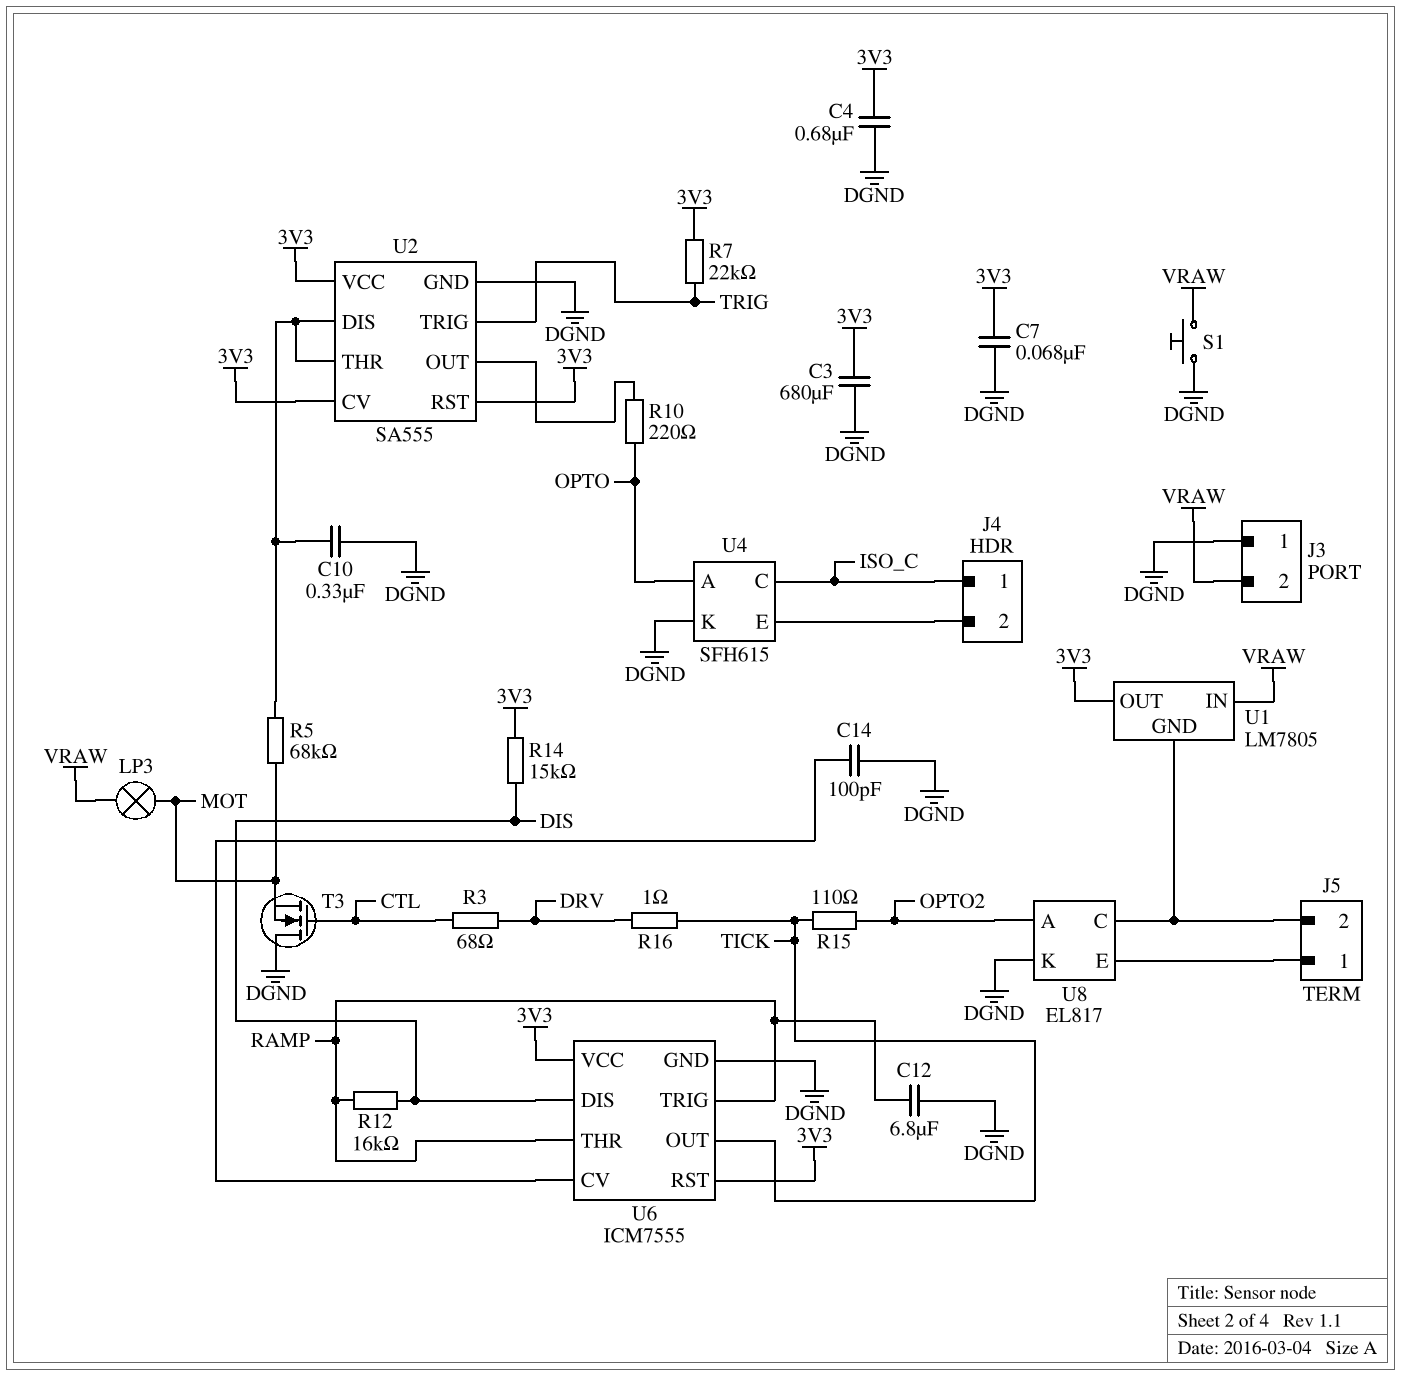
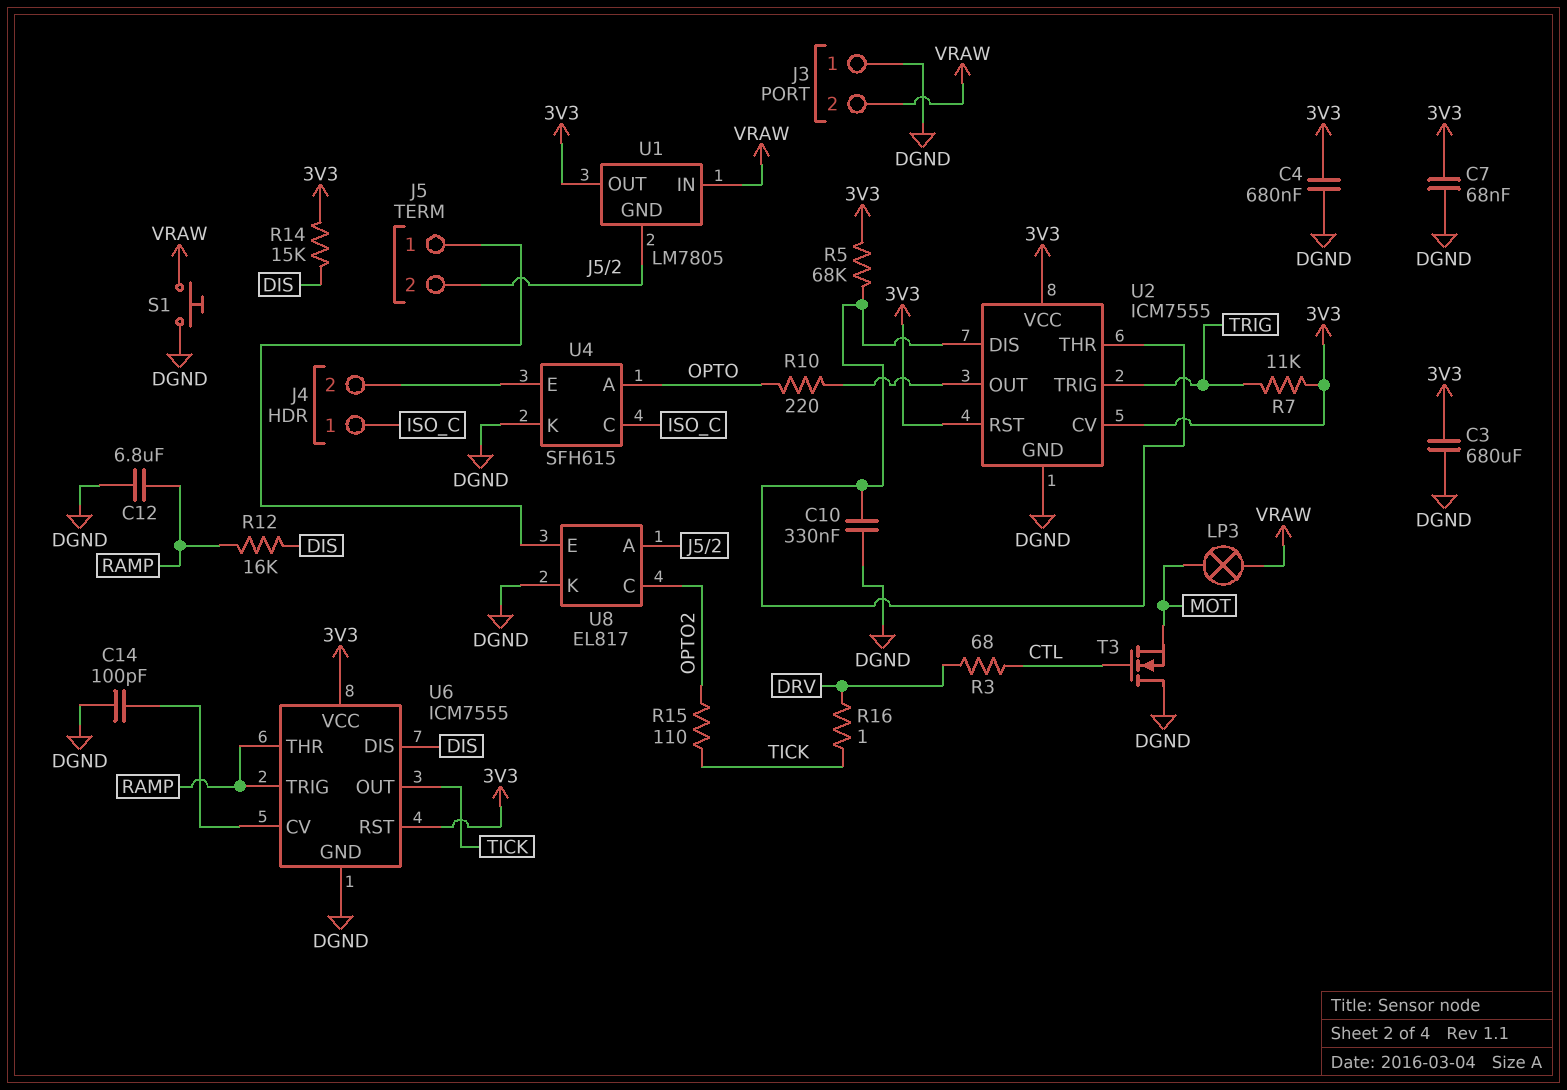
R5: 68k (MOT, U2/DIS) -> 68k (3V3, U2/DIS)
R7: 22k (3V3, TRIG) -> 11k (3V3, TRIG)
U2: SA555 -> ICM7555
U8 pin A: OPTO2 -> J5/2
U8 pin C: J5/2 -> OPTO2

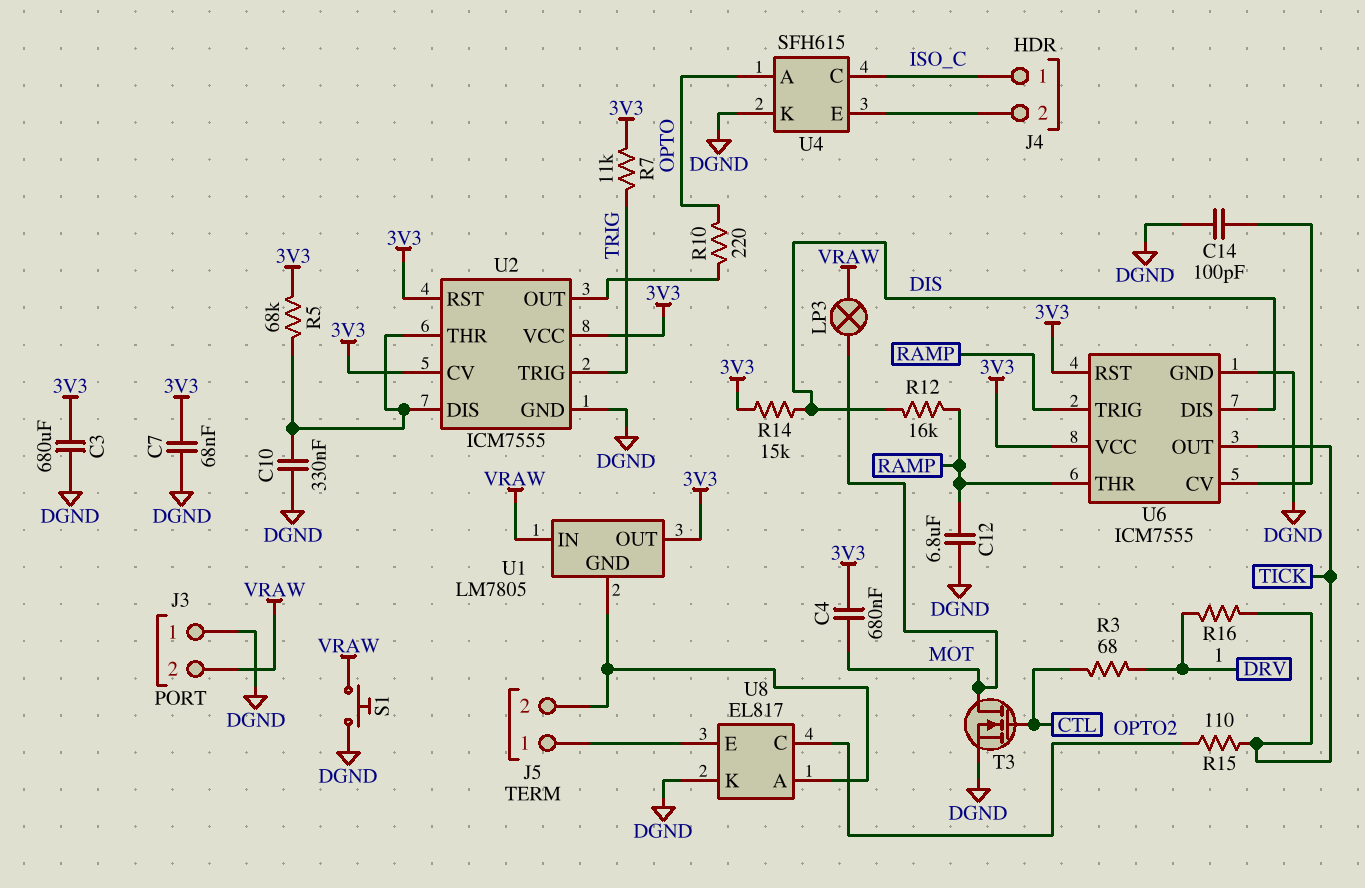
C4: 680nF (3V3, DGND) -> 680nF (3V3, MOT)
T3: NMOS (G CTL, D DGND, S MOT) -> NMOS (G CTL, D MOT, S DGND)

